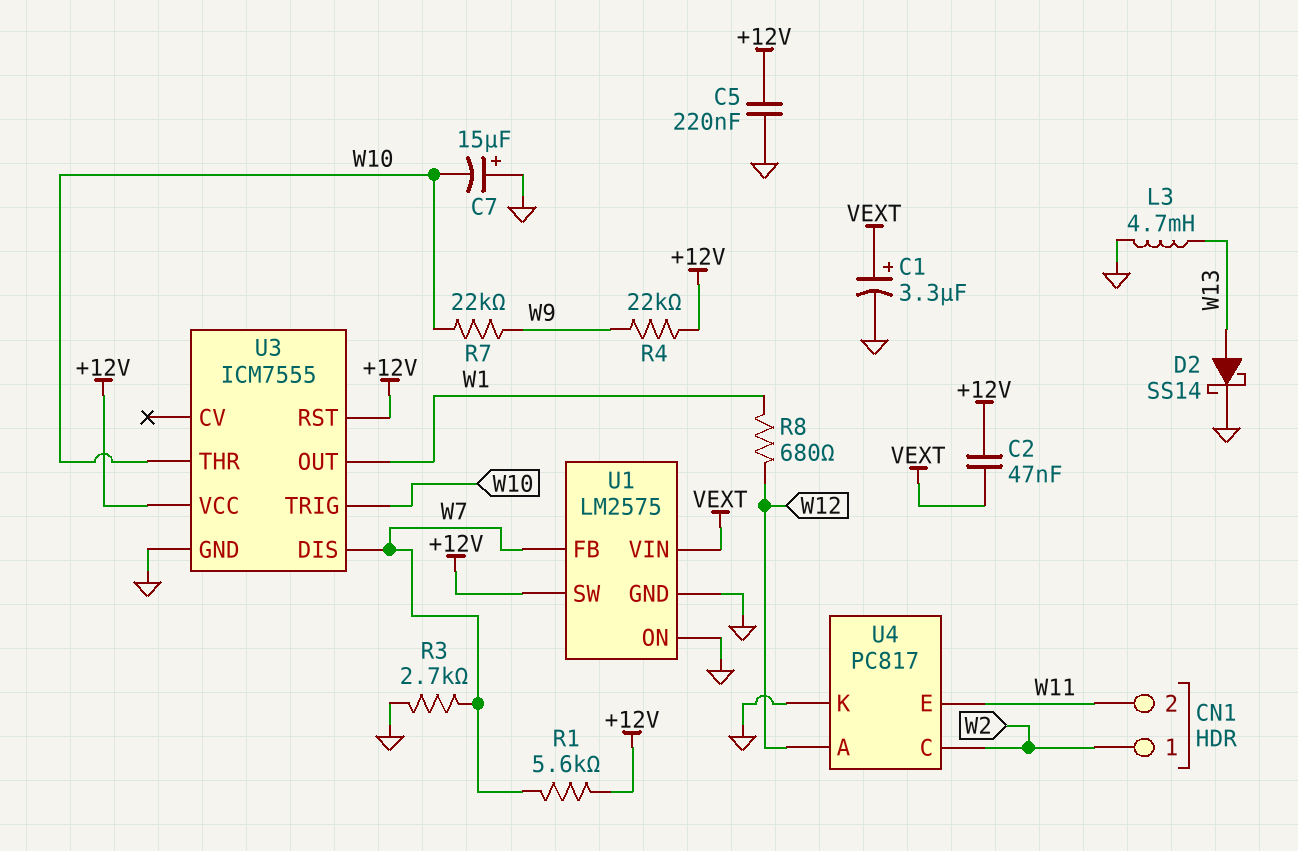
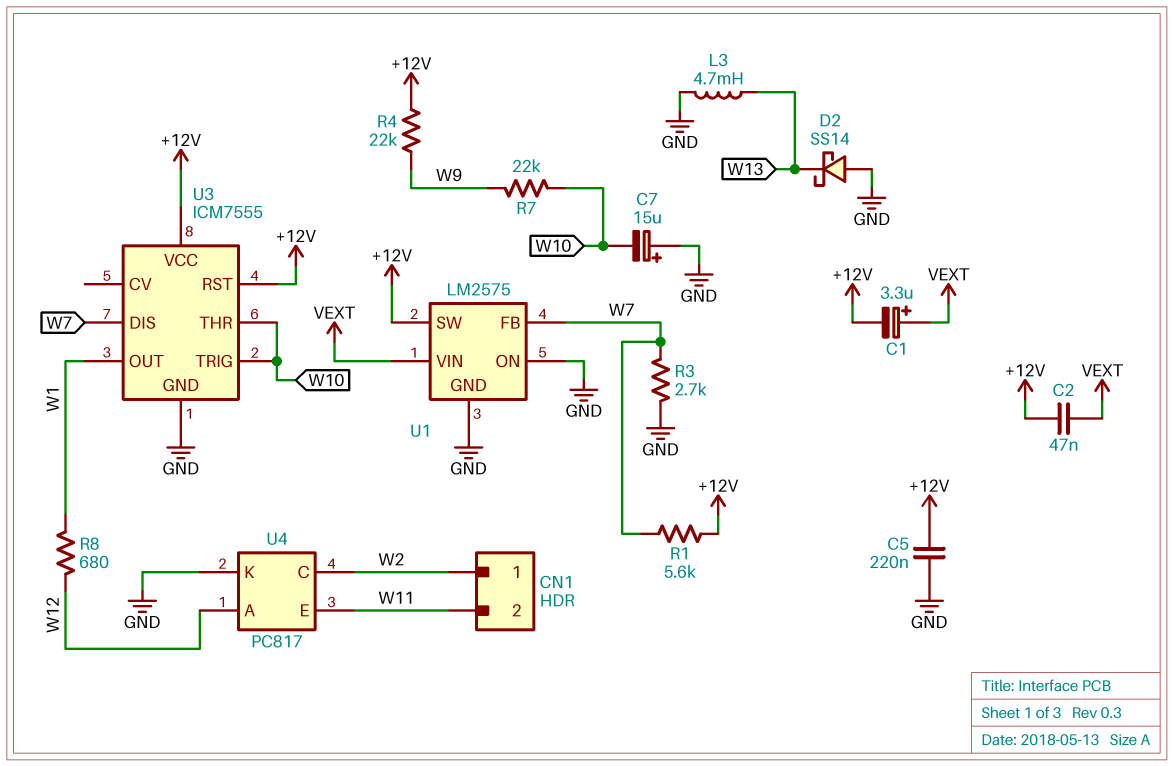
C1: 3.3uF (plus VEXT, minus GND) -> 3.3uF (plus VEXT, minus +12V)
D2: schottky SS14 (A W13, K GND) -> schottky SS14 (A GND, K W13)

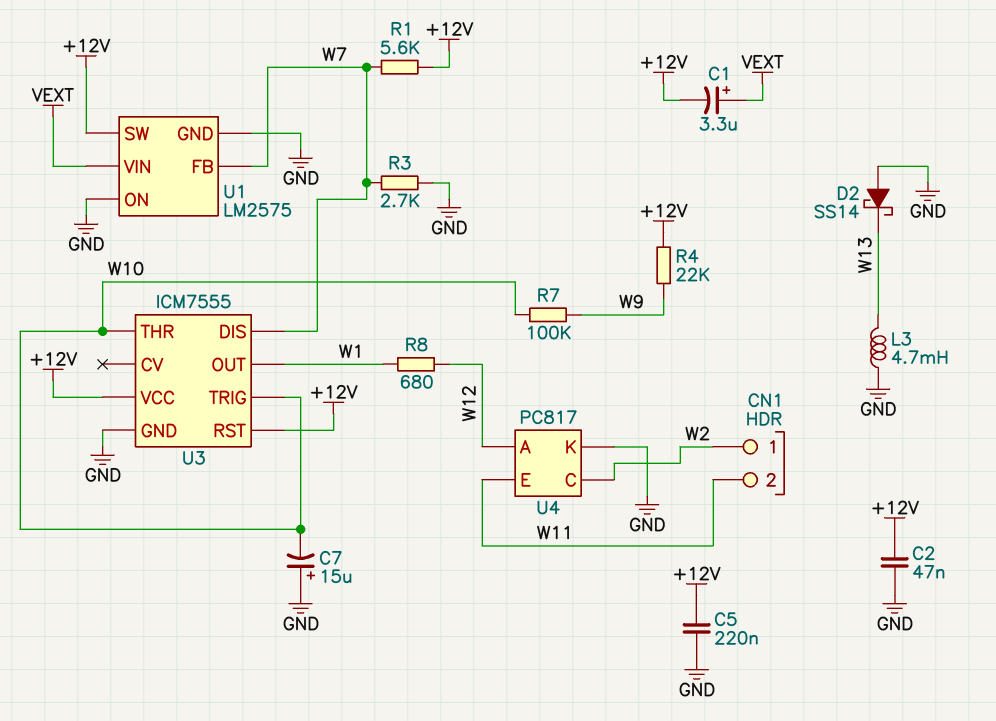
C2: 47nF (+12V, VEXT) -> 47nF (+12V, GND)
R7: 22k (W9, W10) -> 100k (W9, W10)

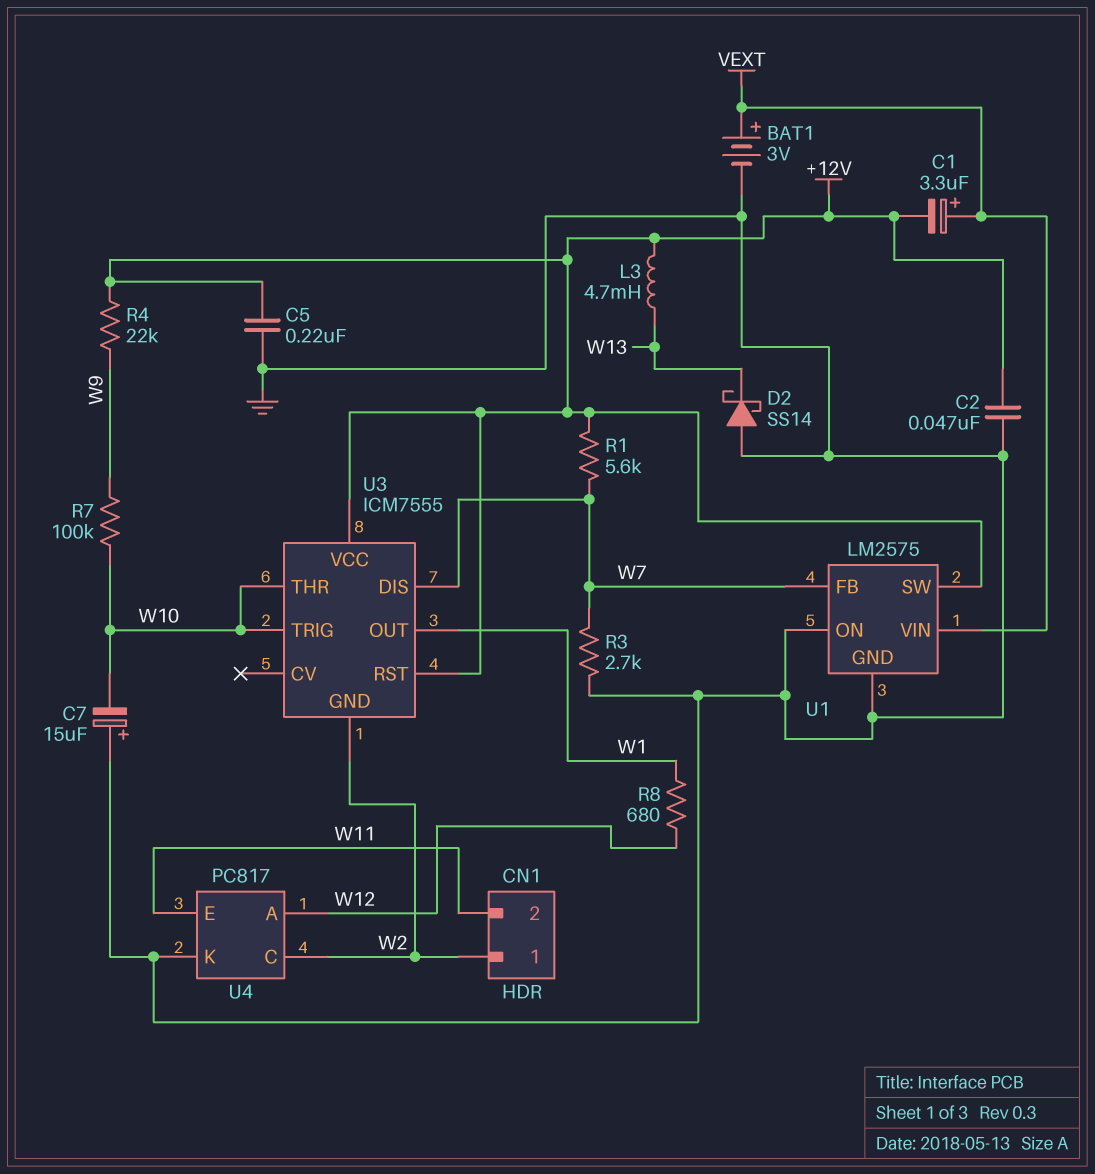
BAT1: none -> 3V (plus VEXT, minus GND)
L3: 4.7mH (GND, W13) -> 4.7mH (+12V, W13)
U3 pin GND: GND -> W2

